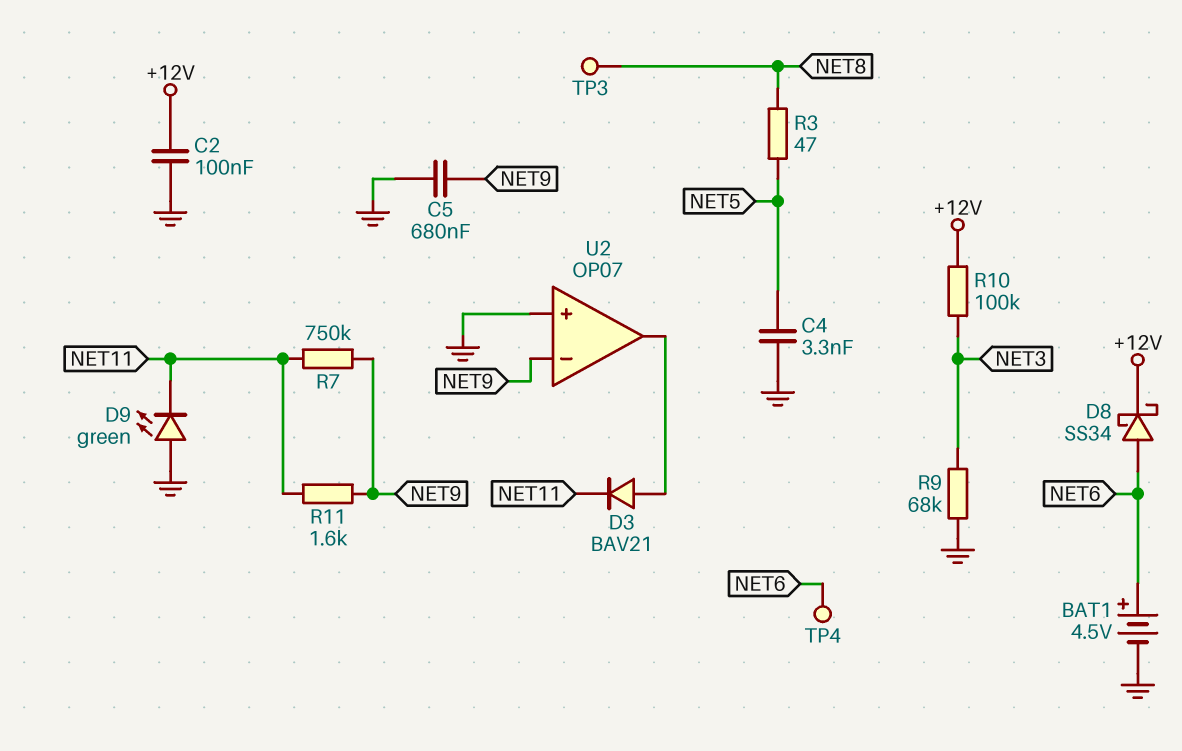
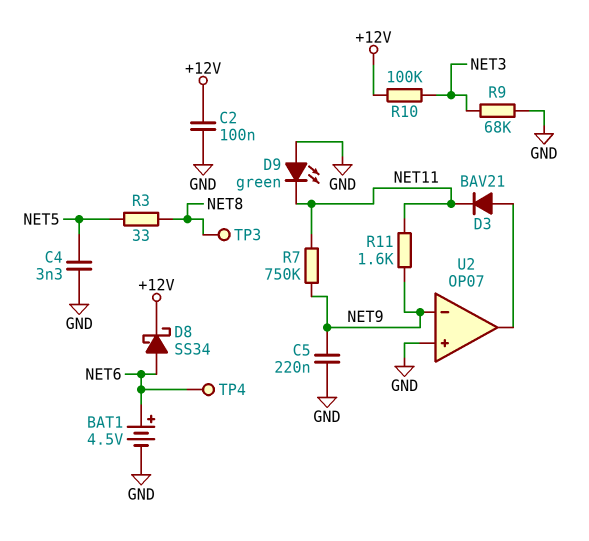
C5: 680nF (GND, NET9) -> 220nF (GND, NET9)
R3: 47 (NET5, NET8) -> 33 (NET5, NET8)

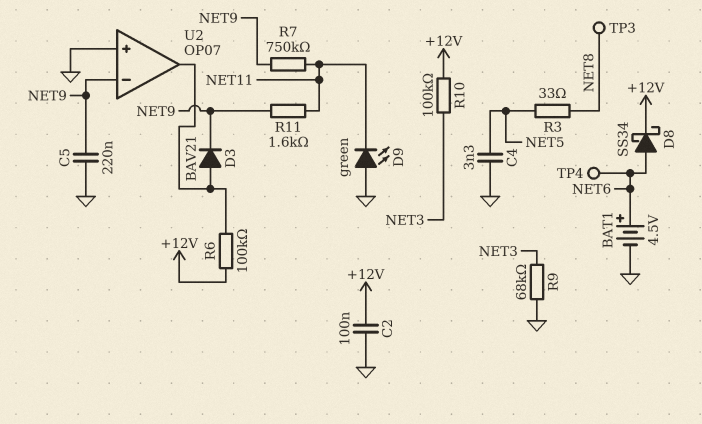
D3: diode BAV21 (A U2/out, K NET11) -> diode BAV21 (A U2/out, K NET9)
R6: none -> 100k (+12V, U2/out)

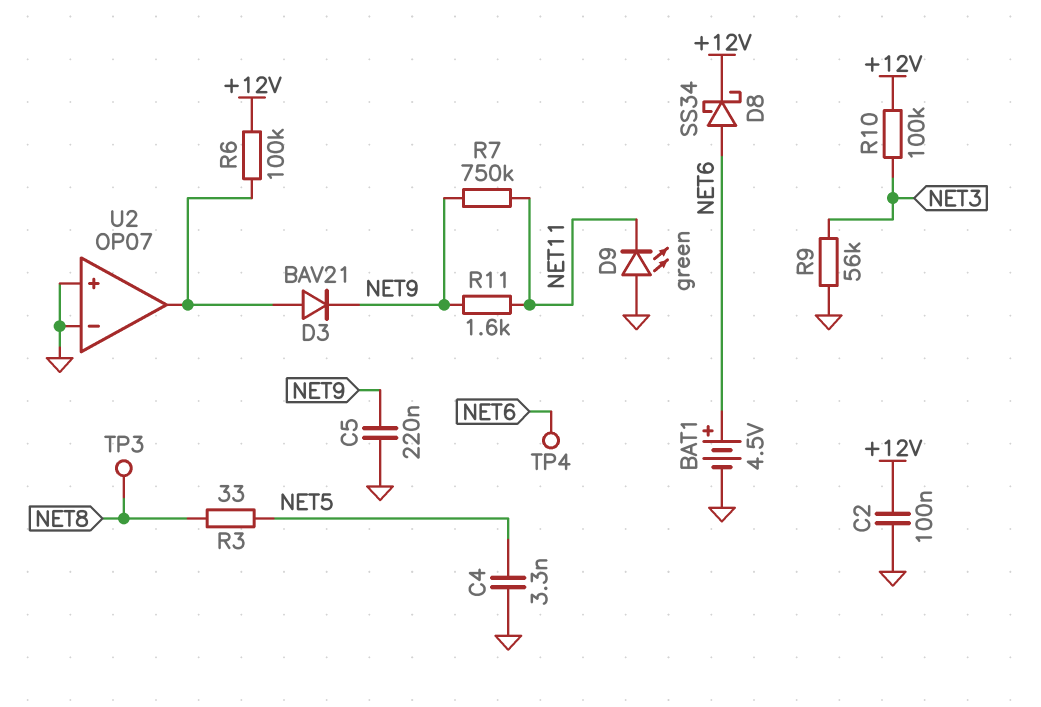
R9: 68k (GND, NET3) -> 56k (GND, NET3)
U2 pin in-: NET9 -> GND

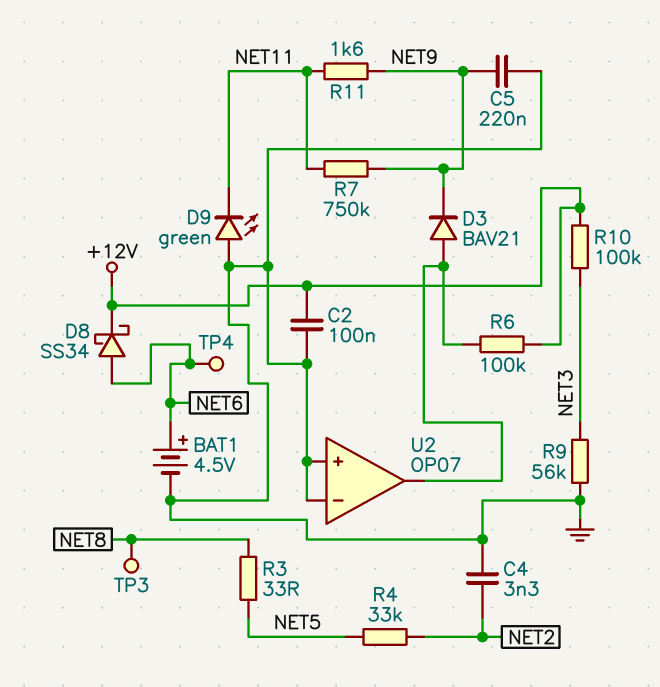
C4: 3.3nF (GND, NET5) -> 3.3nF (GND, NET2)
R4: none -> 33k (NET2, NET5)

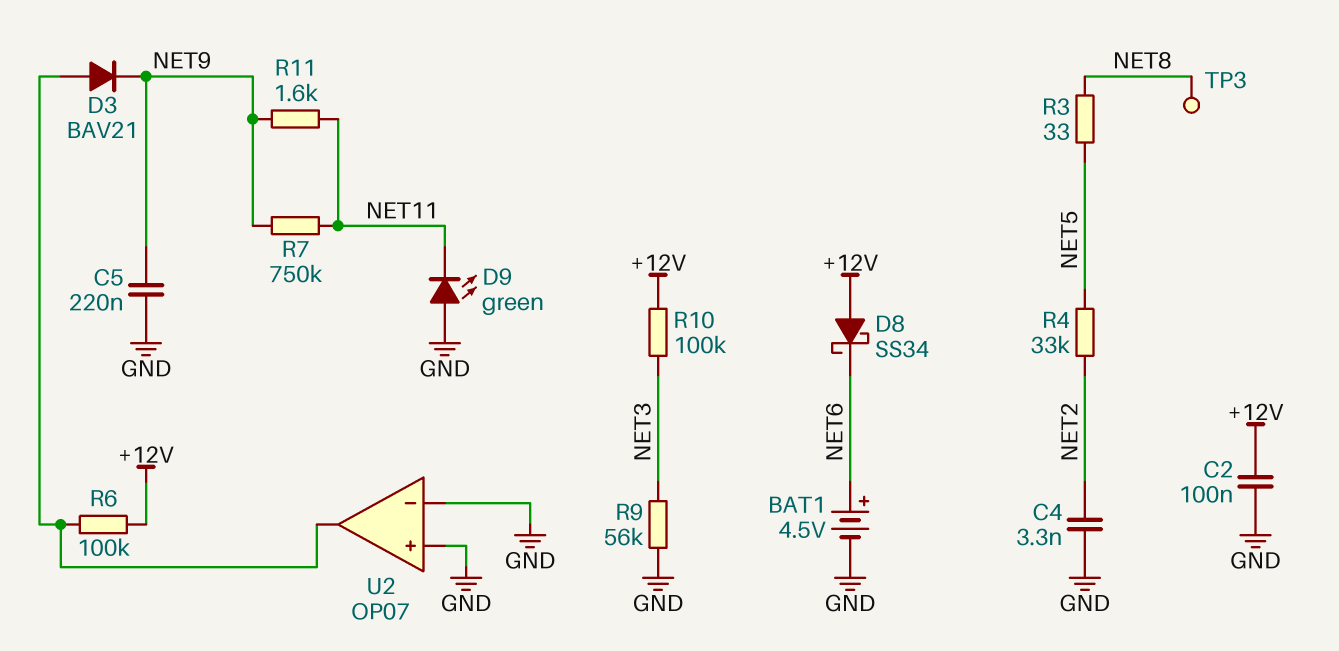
D8: schottky SS34 (A NET6, K +12V) -> schottky SS34 (A +12V, K NET6)
TP4: test point (NET6) -> none

